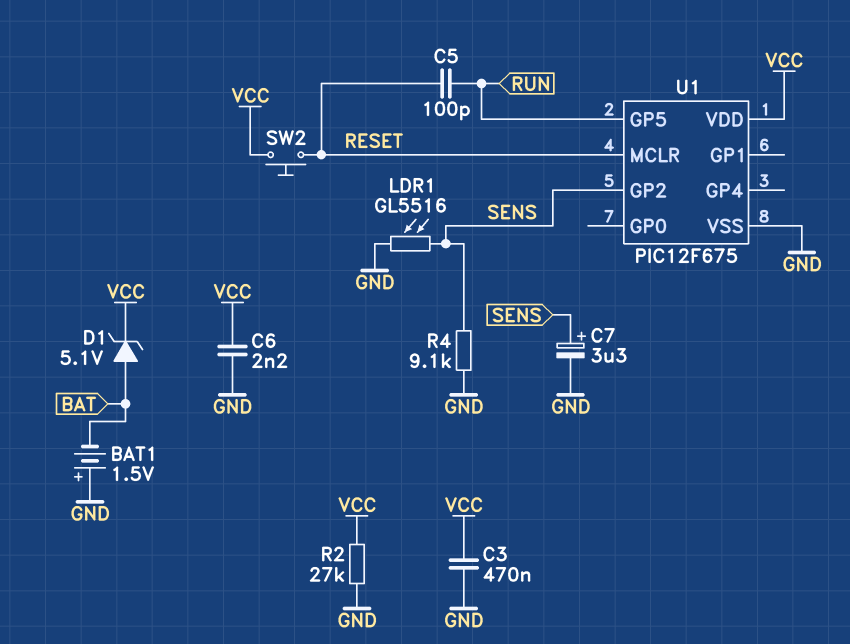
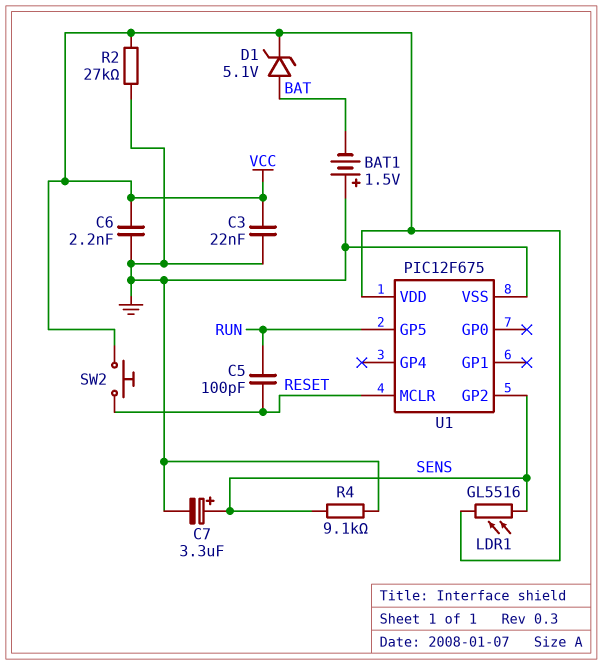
C3: 470nF (GND, VCC) -> 22nF (GND, VCC)
LDR1: GL5516 (GND, SENS) -> GL5516 (SENS, VCC)

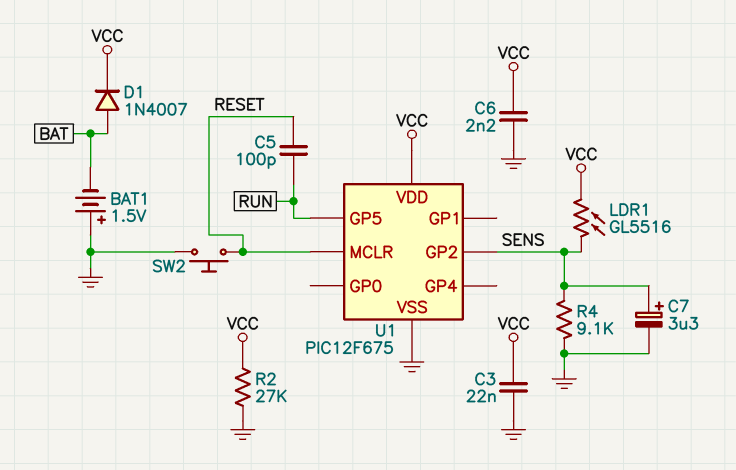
D1: zener 5.1V (A BAT, K VCC) -> diode 1N4007 (A BAT, K VCC)
SW2: button (RESET, VCC) -> button (GND, RESET)

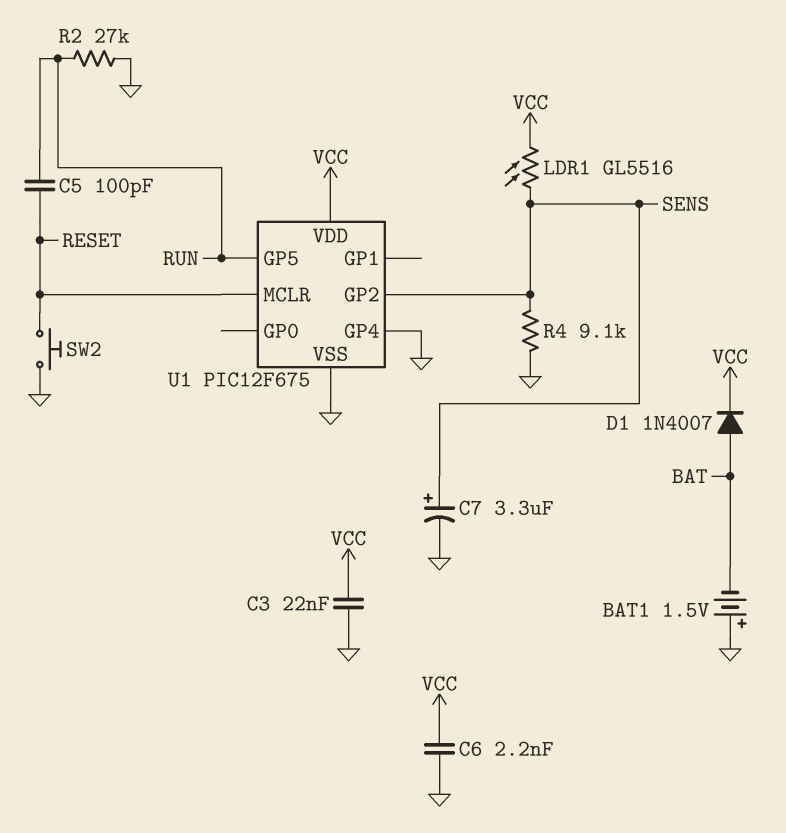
R2: 27k (GND, VCC) -> 27k (GND, RUN)
U1 pin GP4: none -> GND

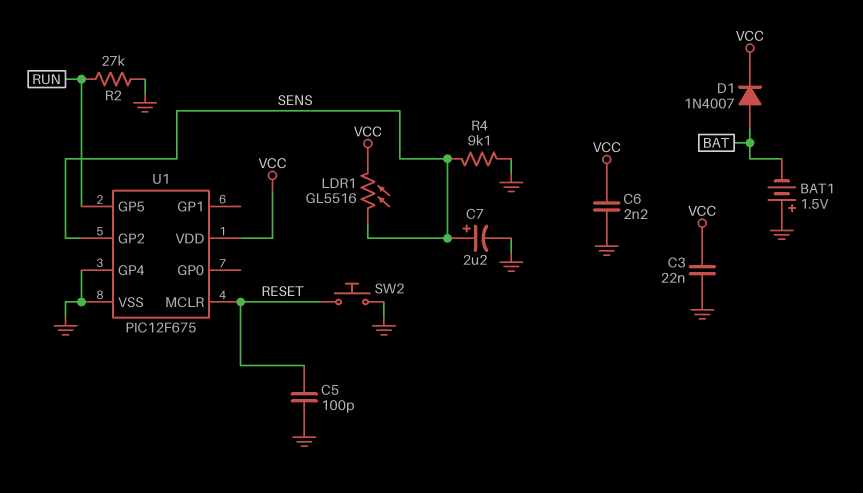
C5: 100pF (RESET, RUN) -> 100pF (GND, RESET)
C7: 3.3uF (plus SENS, minus GND) -> 2.2uF (plus SENS, minus GND)

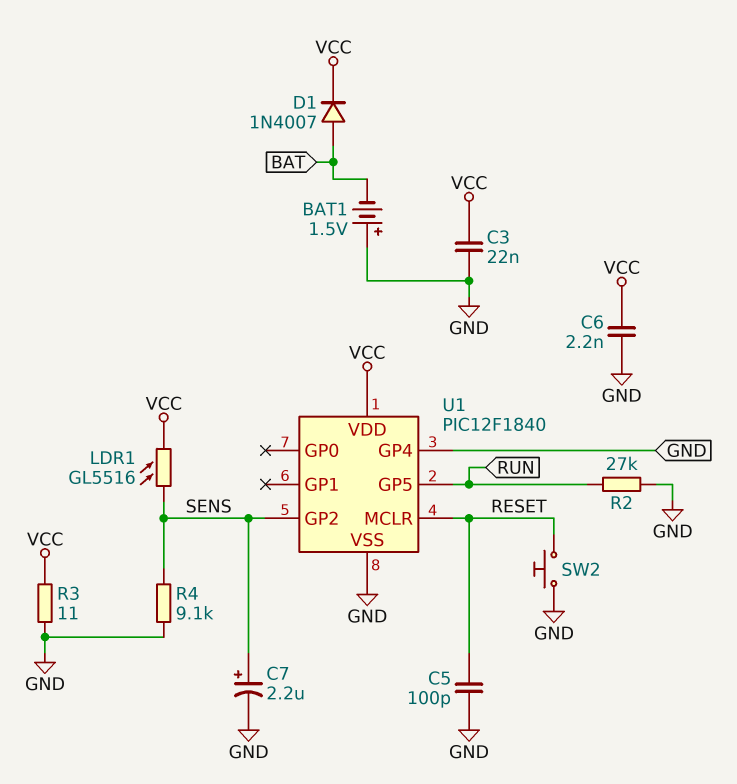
R3: none -> 11 (GND, VCC)
U1: PIC12F675 -> PIC12F1840

